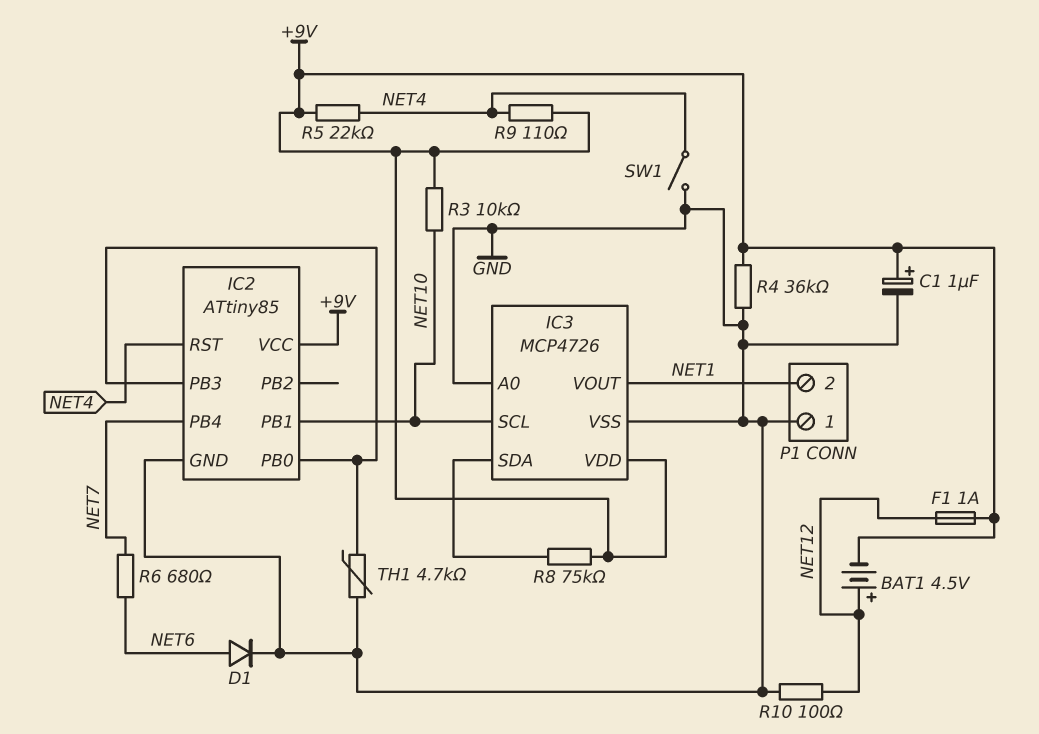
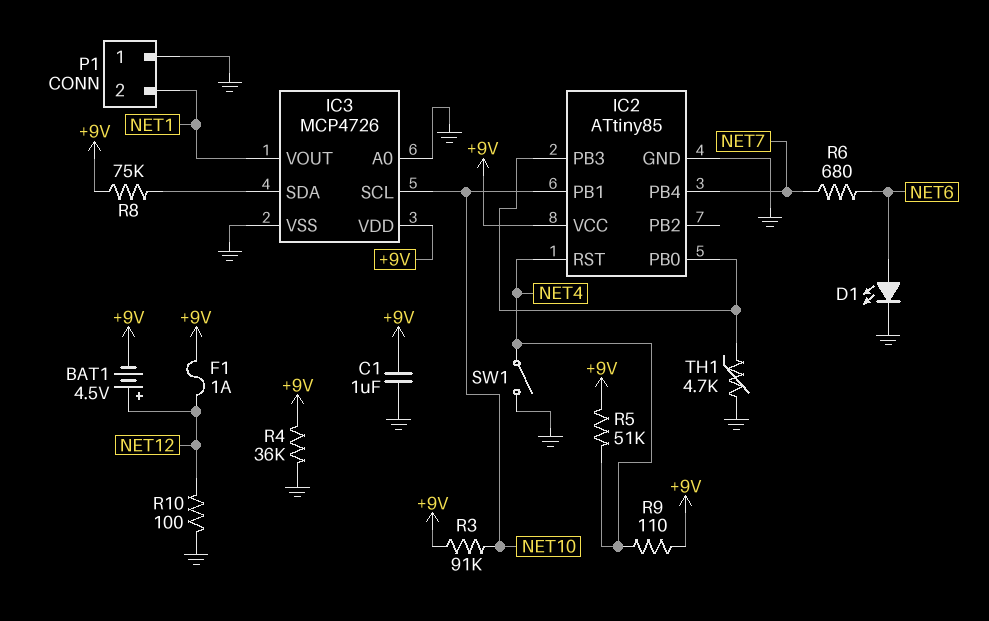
C1: 1uF (plus +9V, minus GND) -> 1uF (+9V, GND)
D1: diode (A NET6, K GND) -> LED (A NET6, K GND)
R3: 10k (+9V, NET10) -> 91k (+9V, NET10)
R5: 22k (+9V, NET4) -> 51k (+9V, NET4)

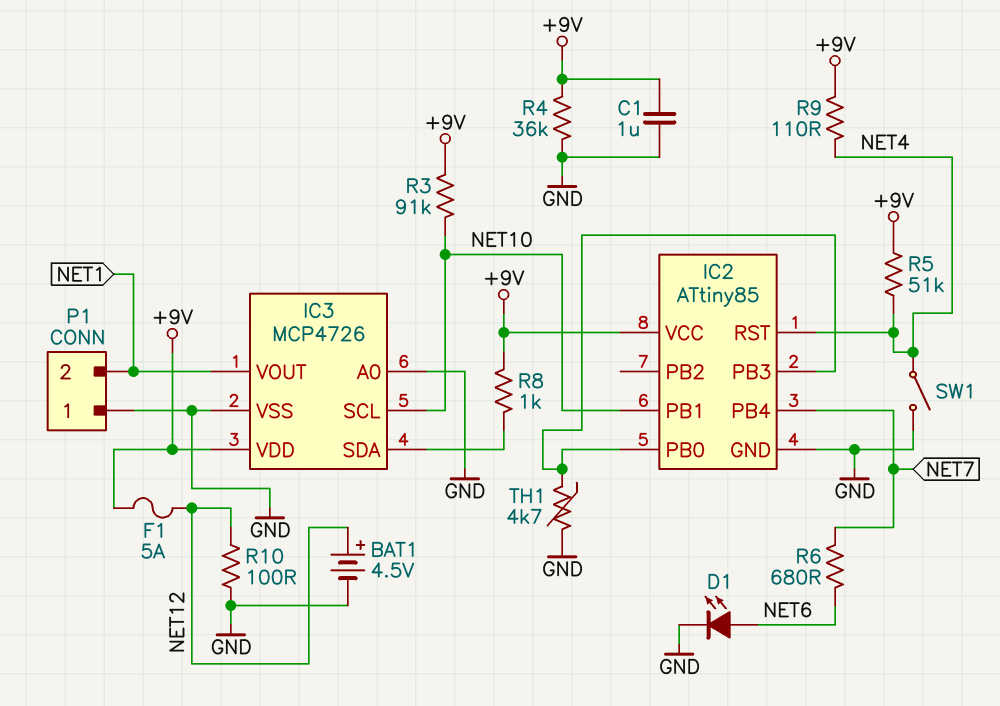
BAT1: 4.5V (plus NET12, minus +9V) -> 4.5V (plus NET12, minus GND)
F1: 1A (+9V, NET12) -> 5A (+9V, NET12)
R8: 75k (+9V, IC3/SDA) -> 1k (+9V, IC3/SDA)

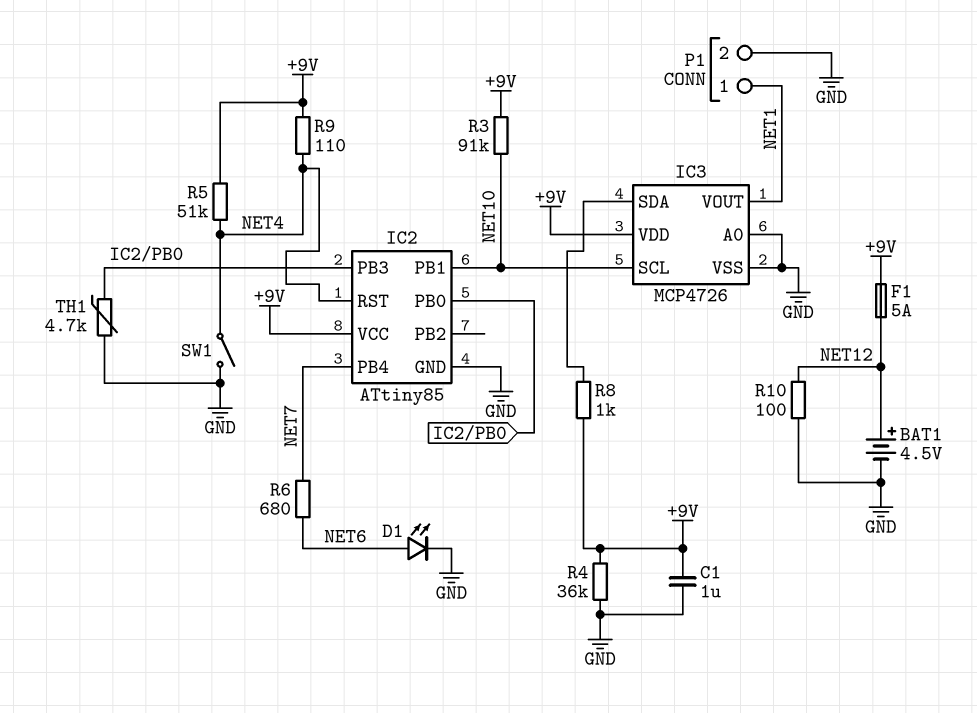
P1 pin 1: GND -> NET1
P1 pin 2: NET1 -> GND

